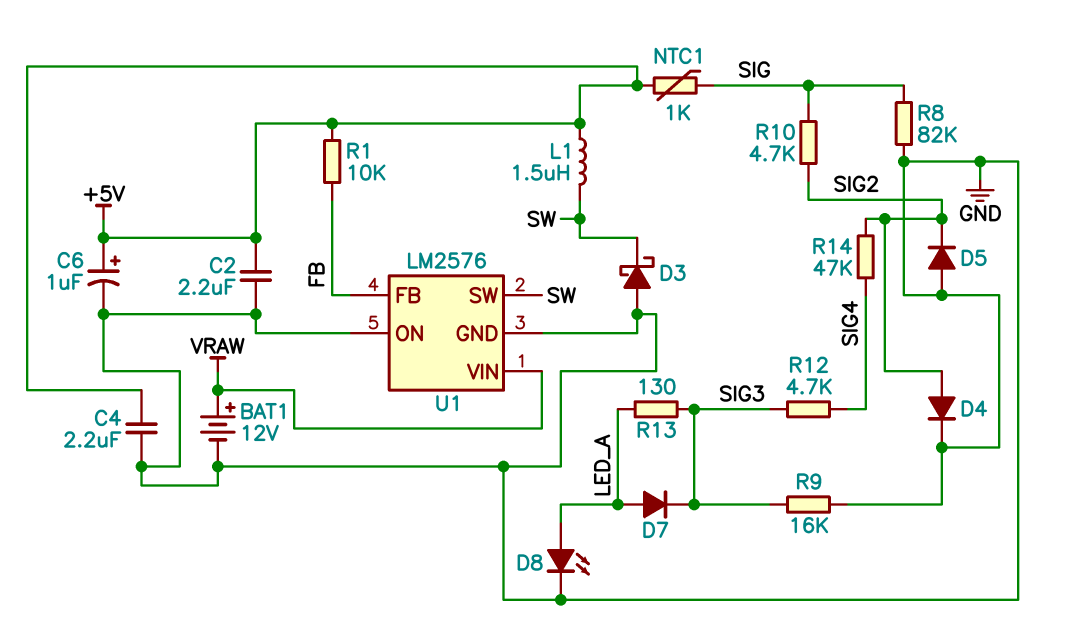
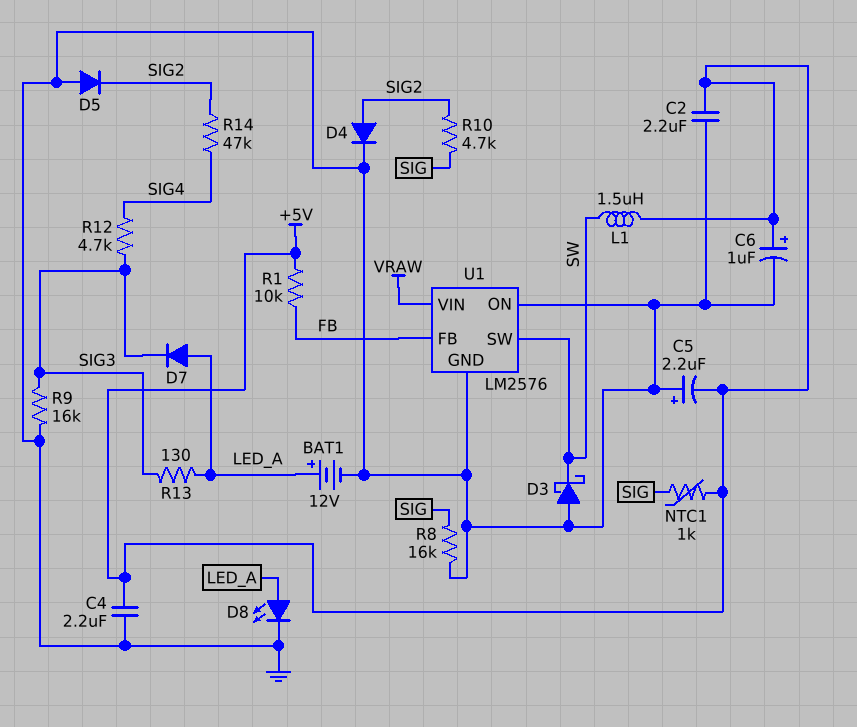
BAT1: 12V (plus VRAW, minus GND) -> 12V (plus LED_A, minus GND)
C5: none -> 2.2uF (plus GND, minus +5V)
R8: 82k (GND, SIG) -> 16k (GND, SIG)

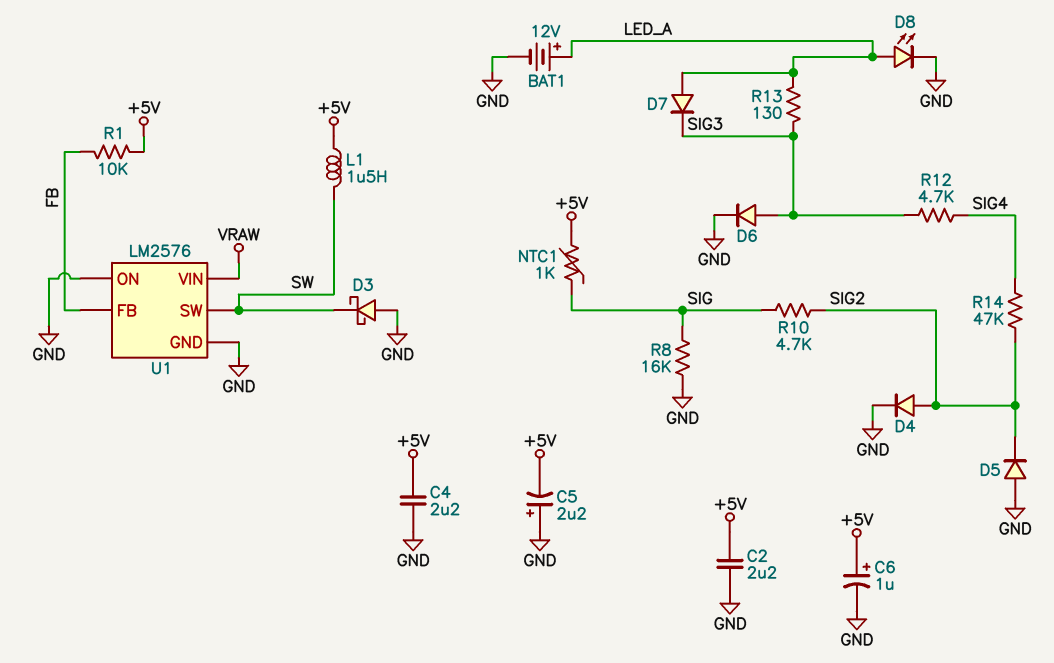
D6: none -> diode (A SIG3, K GND)
R9: 16k (GND, SIG3) -> none

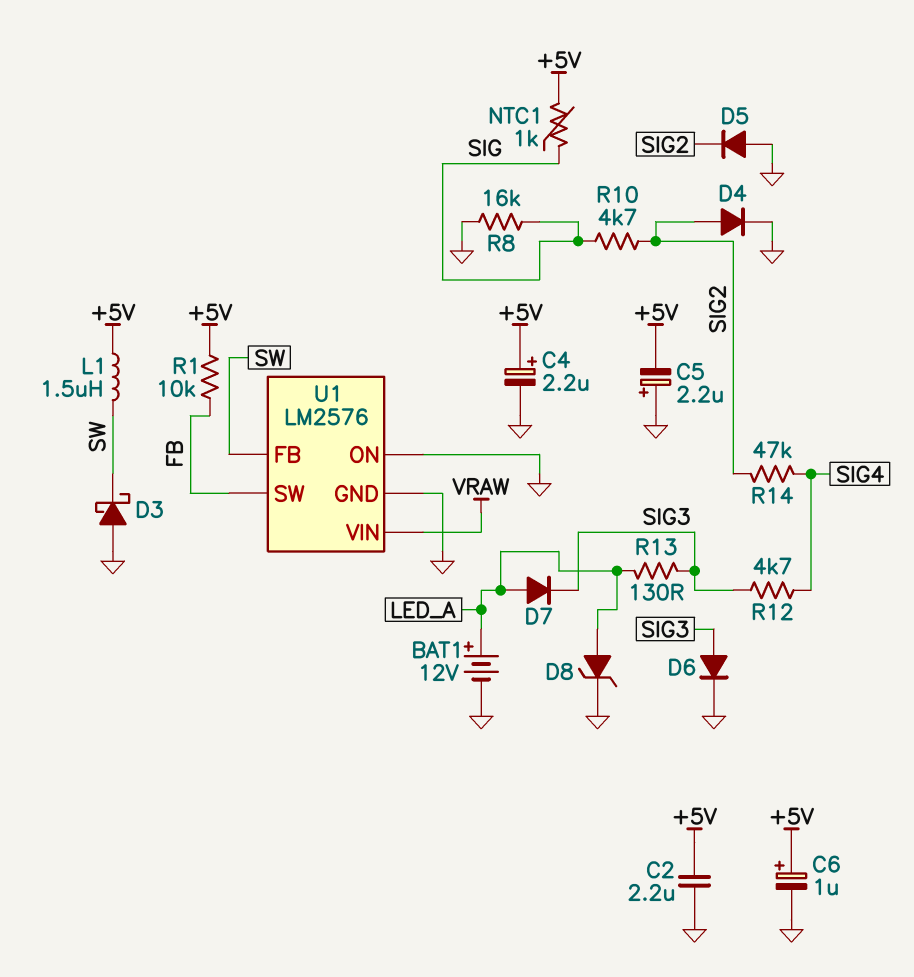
C4: 2.2uF (+5V, GND) -> 2.2uF (plus +5V, minus GND)
D8: LED (A LED_A, K GND) -> zener (A LED_A, K GND)
U1 pin FB: FB -> SW
U1 pin SW: SW -> FB

